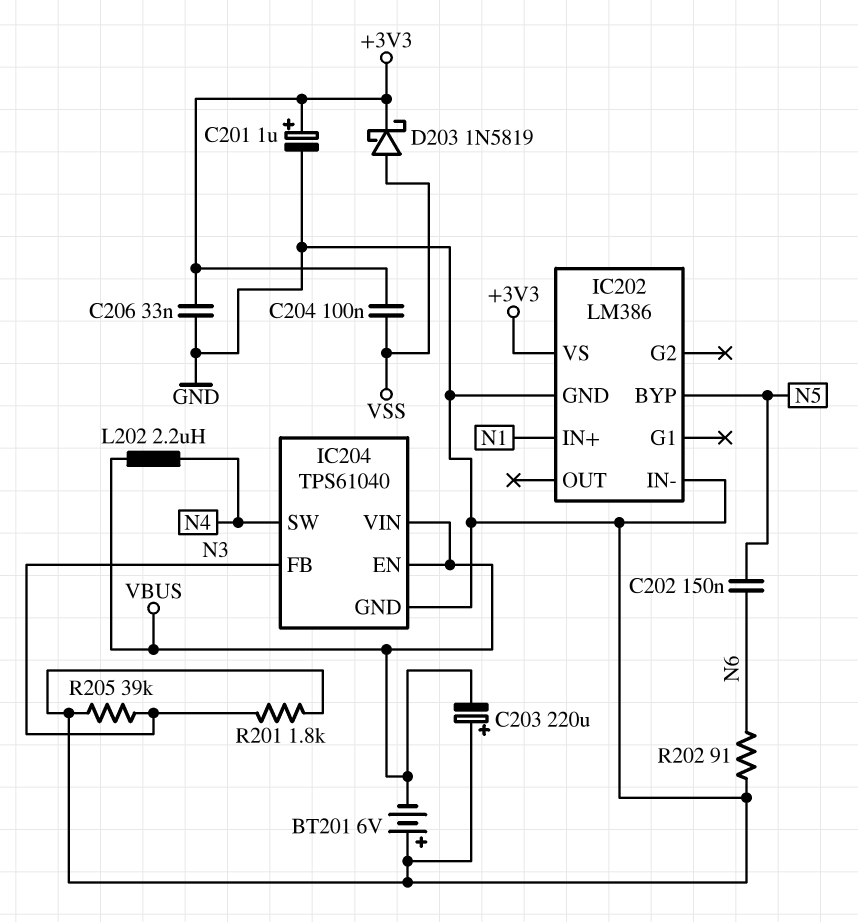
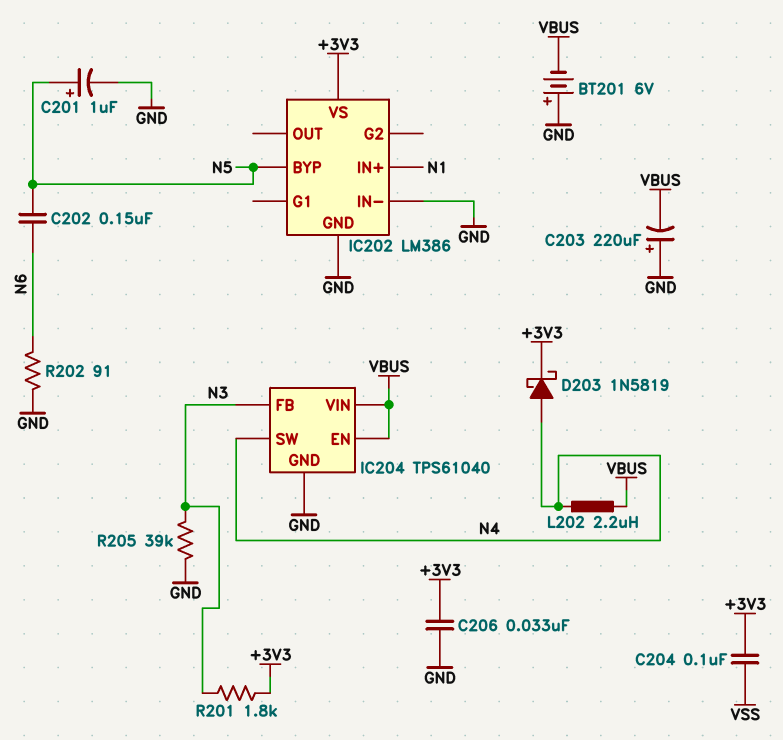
C201: 1uF (plus +3V3, minus GND) -> 1uF (plus N5, minus GND)
D203: schottky 1N5819 (A VSS, K +3V3) -> schottky 1N5819 (A N4, K +3V3)
R201: 1.8k (GND, N3) -> 1.8k (+3V3, N3)

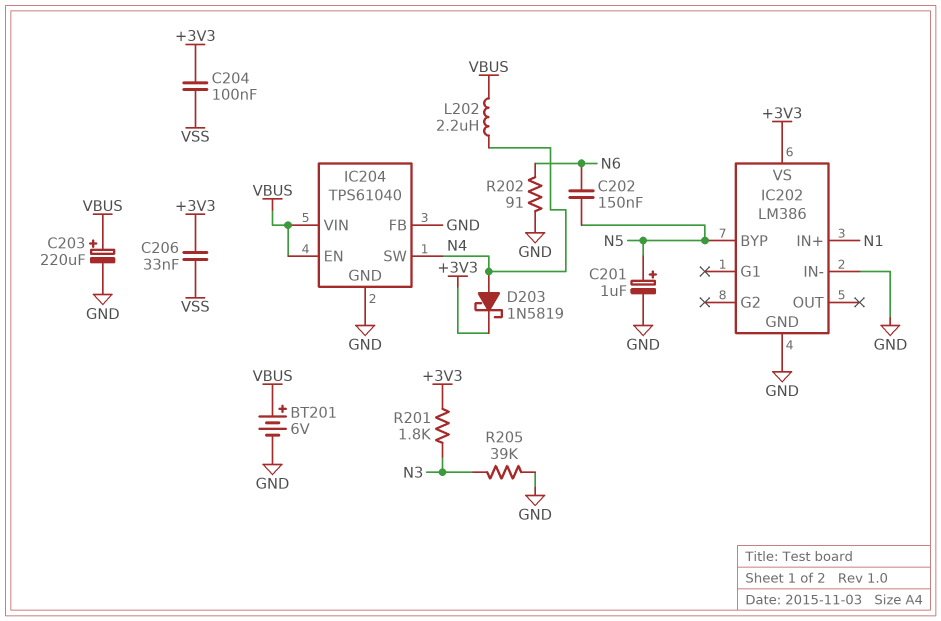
BT201: 6V (plus GND, minus VBUS) -> 6V (plus VBUS, minus GND)
C203: 220uF (plus GND, minus VBUS) -> 220uF (plus VBUS, minus GND)
C206: 33nF (+3V3, GND) -> 33nF (+3V3, VSS)
IC204 pin FB: N3 -> GND

